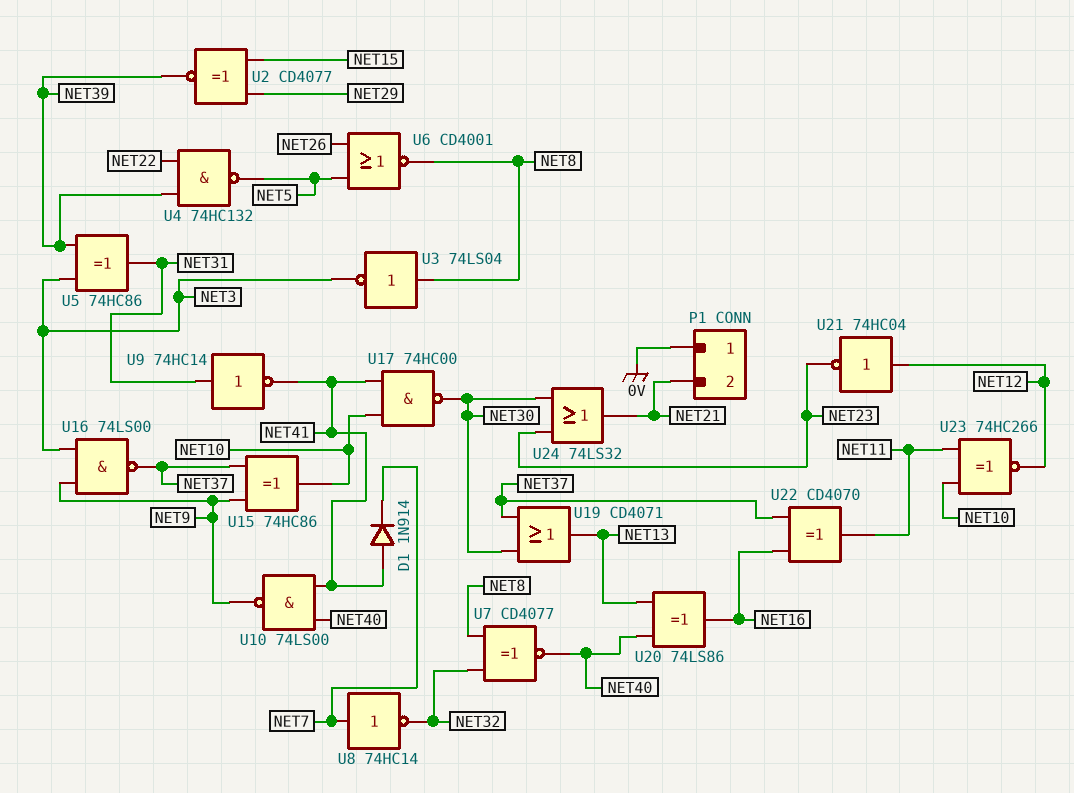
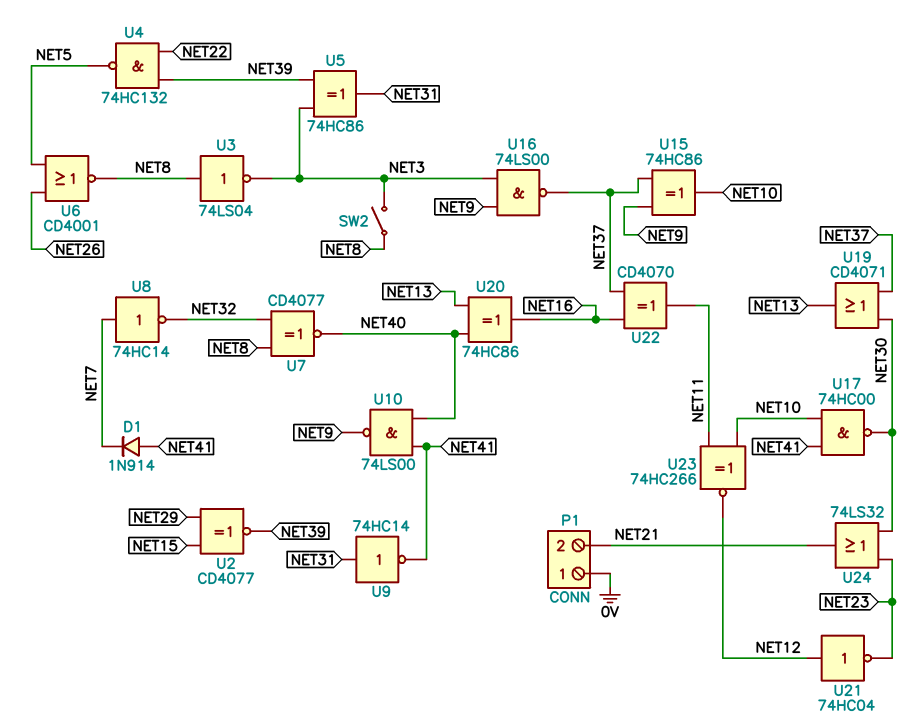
SW2: none -> switch (NET3, NET8)
U20: XOR 74LS86 (in NET13, in NET40, out NET16) -> XOR 74HC86 (in NET13, in NET40, out NET16)

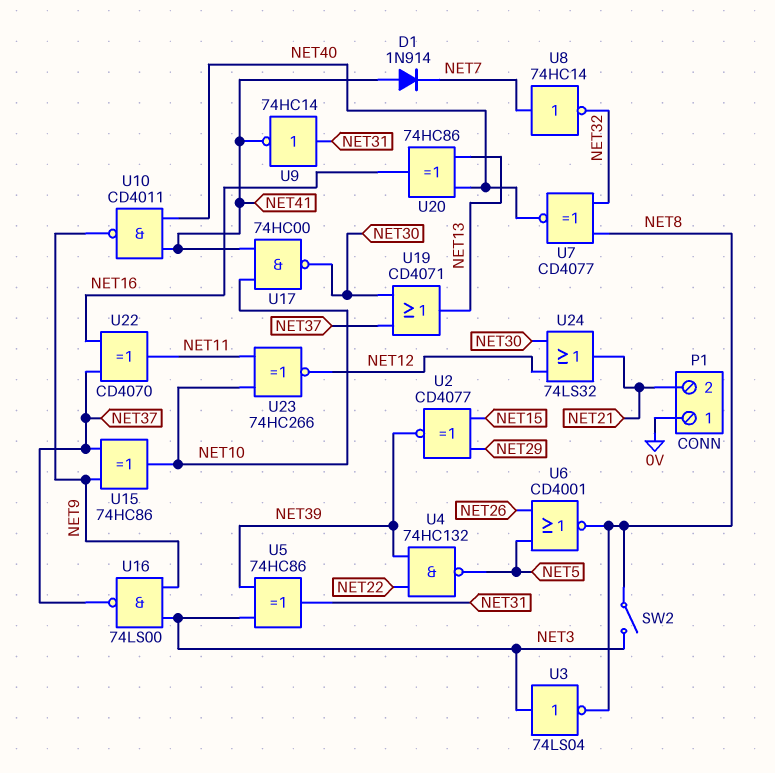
U3: NOT 74LS04 (in NET8, out NET3) -> NOT 74LS04 (in NET3, out NET8)
U10: NAND 74LS00 (in NET40, in NET41, out NET9) -> NAND CD4011 (in NET40, in NET41, out NET9)
U21: NOT 74HC04 (in NET12, out NET23) -> none
U24: OR 74LS32 (in NET23, in NET30, out NET21) -> OR 74LS32 (in NET12, in NET30, out NET21)

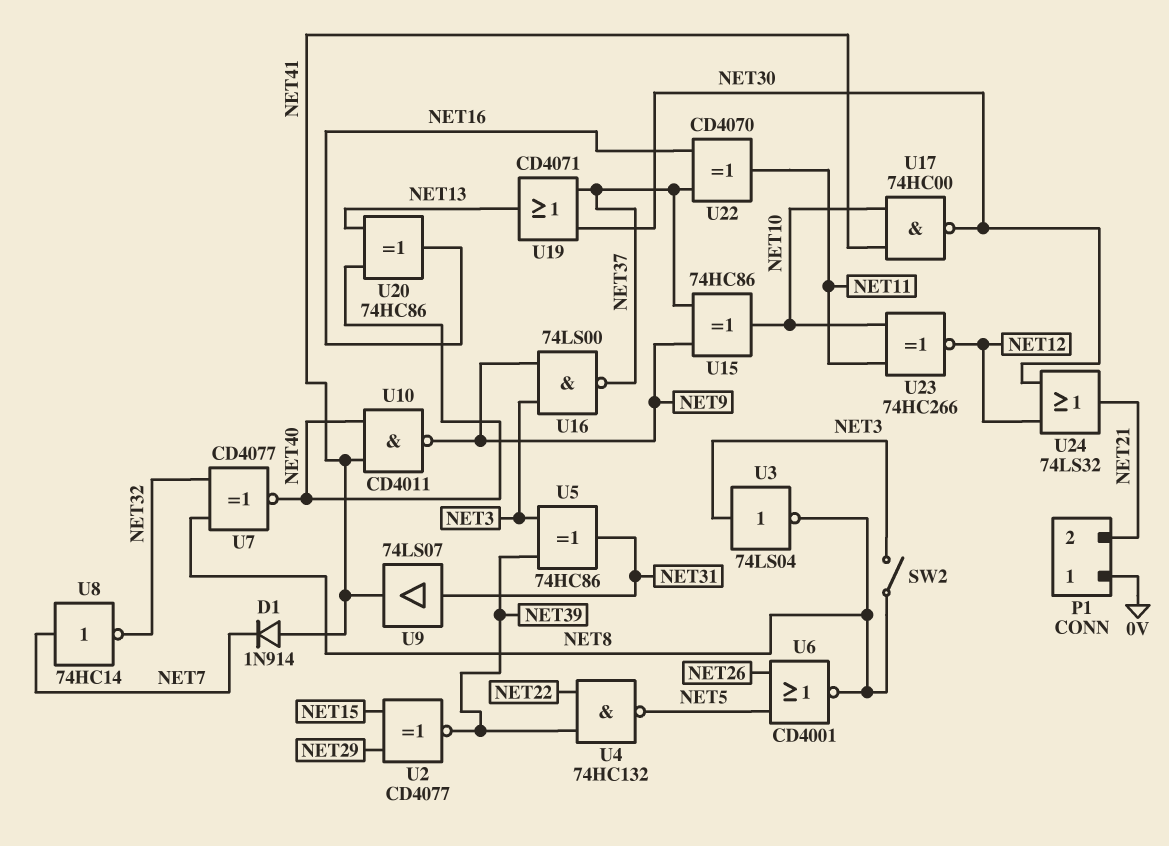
U9: NOT 74HC14 (in NET31, out NET41) -> buffer 74LS07 (in NET31, out NET41)

